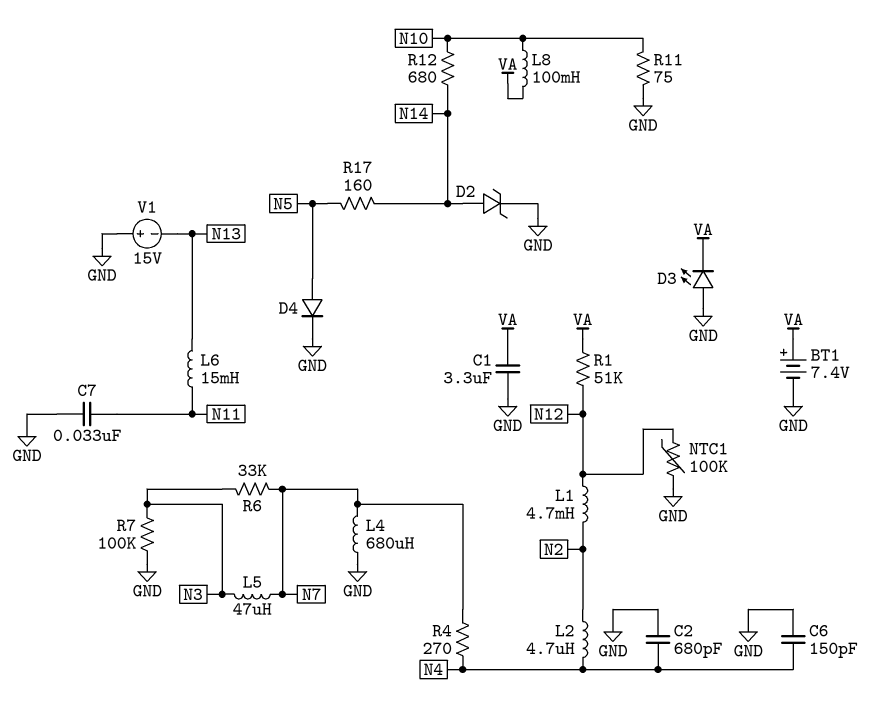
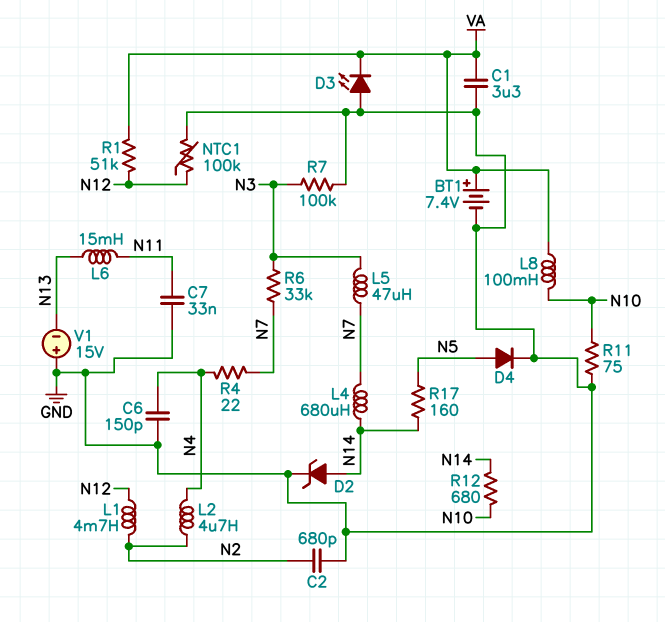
C2: 680pF (GND, N4) -> 680pF (GND, N2)
L4: 680uH (GND, N7) -> 680uH (N7, N14)
R4: 270 (N4, N7) -> 22 (N4, N7)

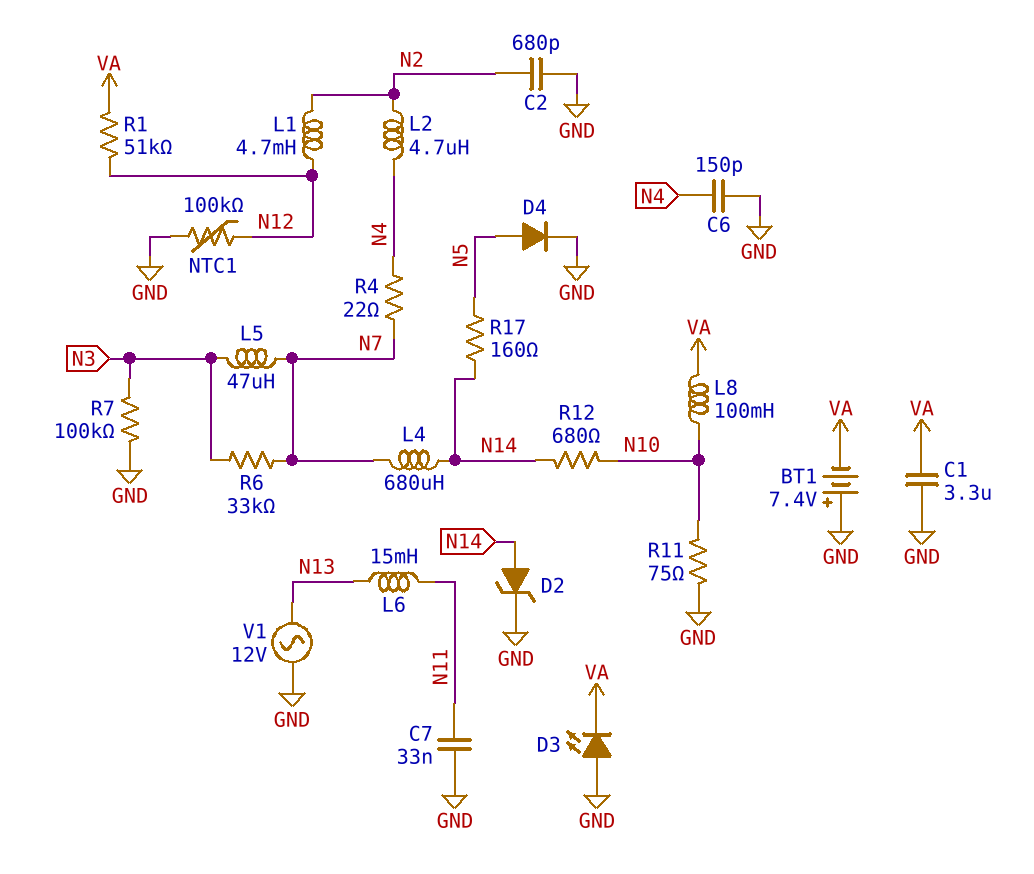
BT1: 7.4V (plus VA, minus GND) -> 7.4V (plus GND, minus VA)
V1: 15V (plus GND, minus N13) -> AC 12V (GND, N13)

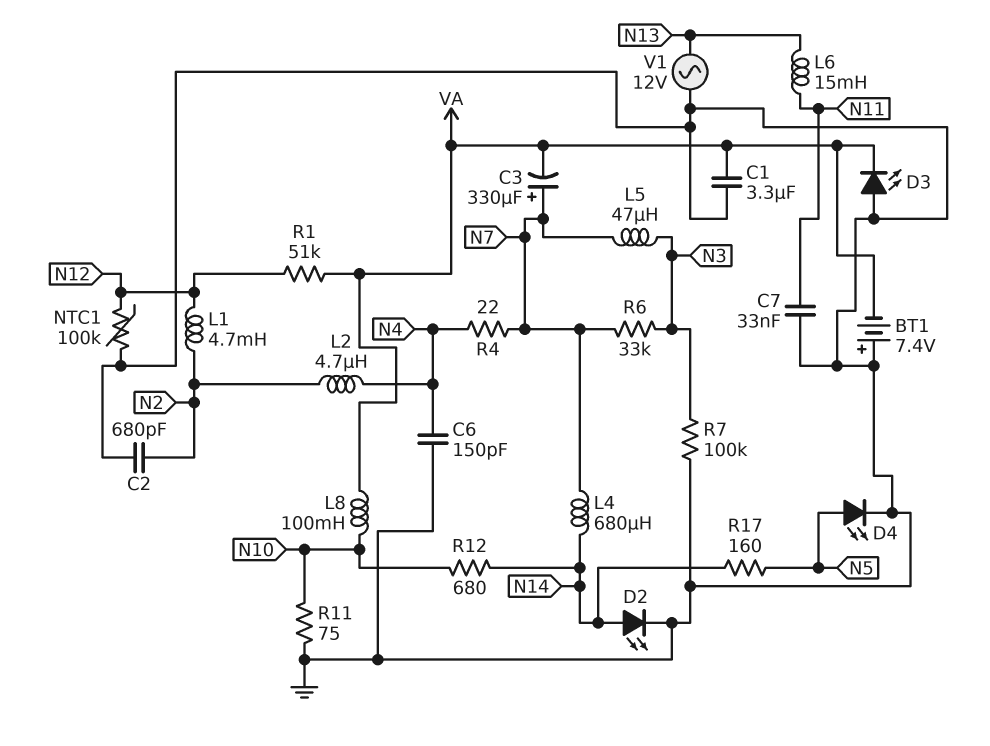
C3: none -> 330uF (plus N7, minus VA)
D2: zener (A N14, K GND) -> LED (A N14, K GND)
D4: diode (A N5, K GND) -> LED (A N5, K GND)

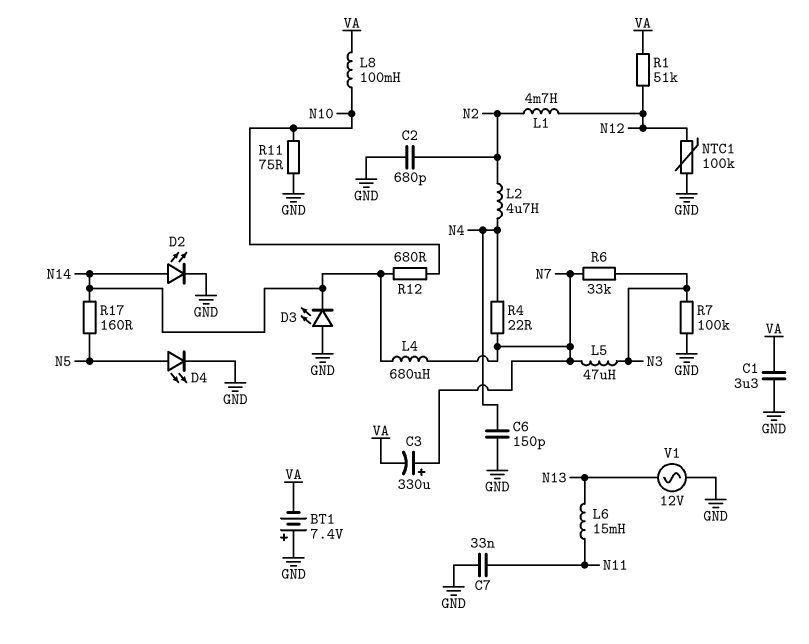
D3: LED (A GND, K VA) -> LED (A GND, K N14)

